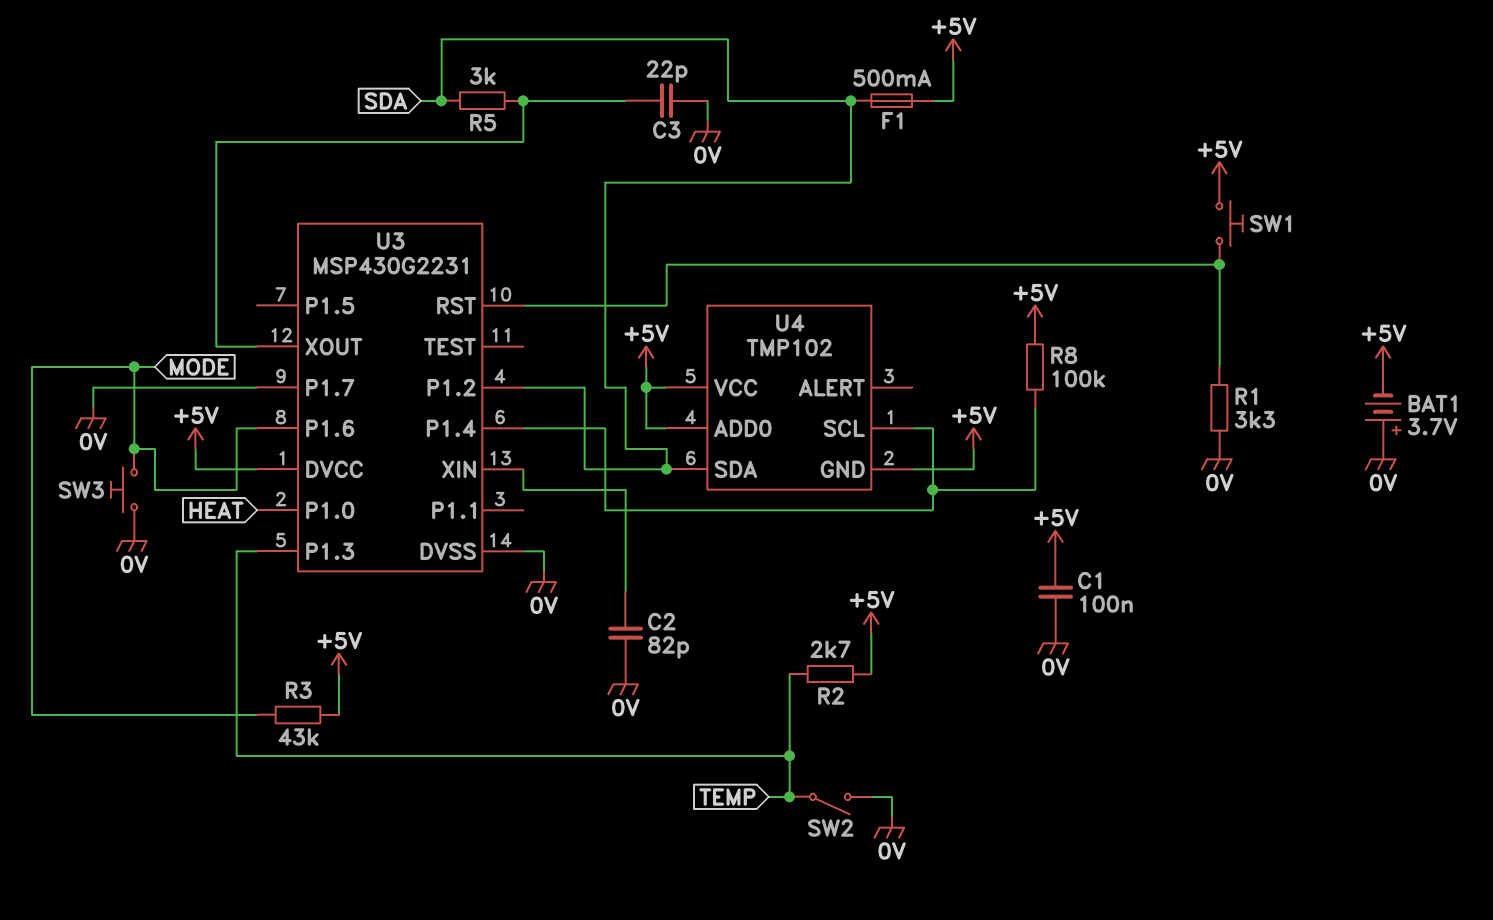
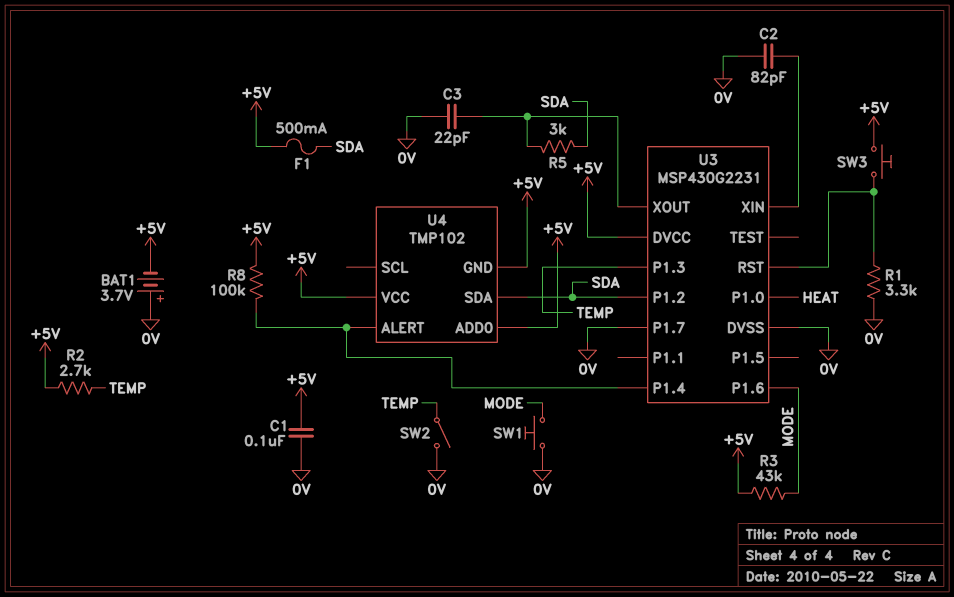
SW1: button (+5V, U3/RST) -> button (0V, MODE)
SW3: button (0V, MODE) -> button (+5V, U3/RST)
U4 pin ALERT: none -> U3/P1.4
U4 pin SCL: U3/P1.4 -> none

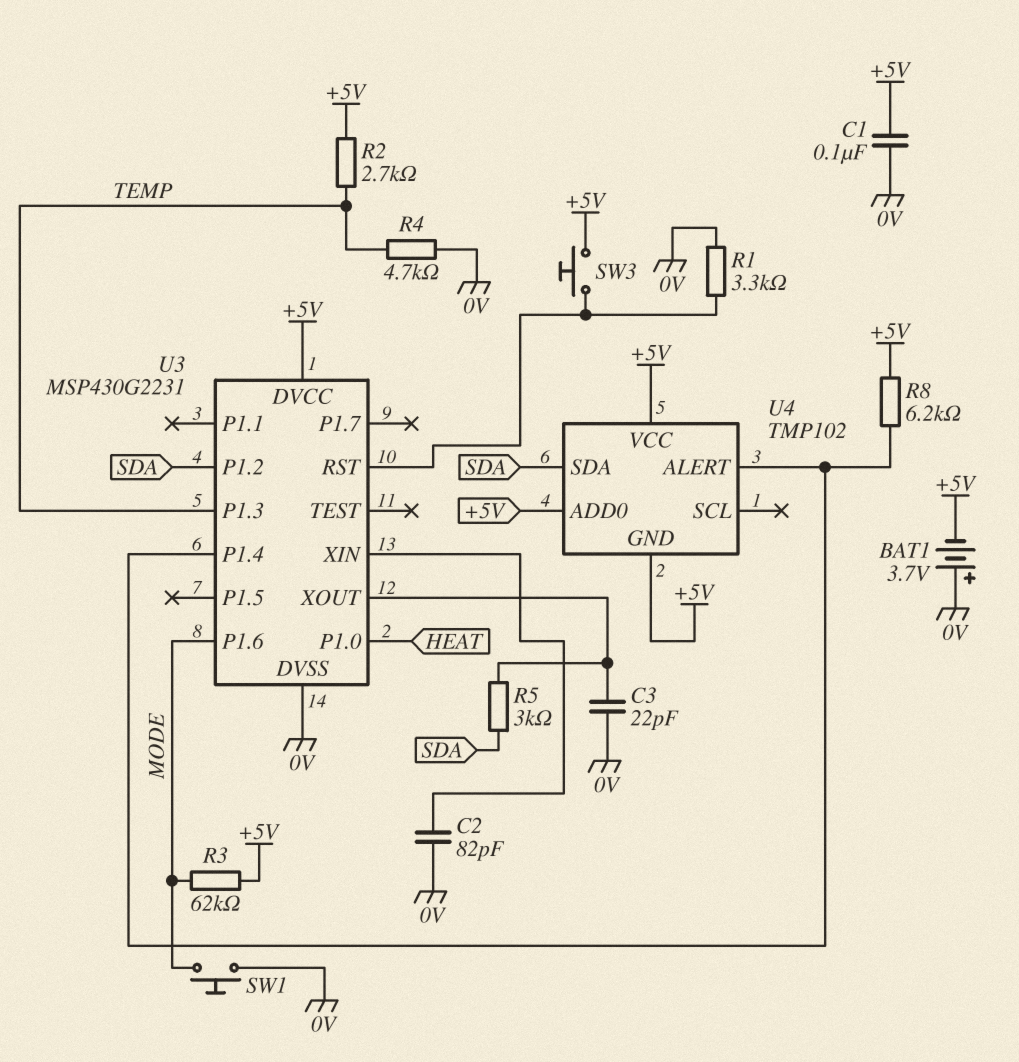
F1: 500mA (+5V, SDA) -> none
R3: 43k (+5V, MODE) -> 62k (+5V, MODE)
R4: none -> 4.7k (0V, TEMP)
R8: 100k (+5V, U3/P1.4) -> 6.2k (+5V, U3/P1.4)
SW2: switch (0V, TEMP) -> none
U3 pin P1.7: 0V -> none

